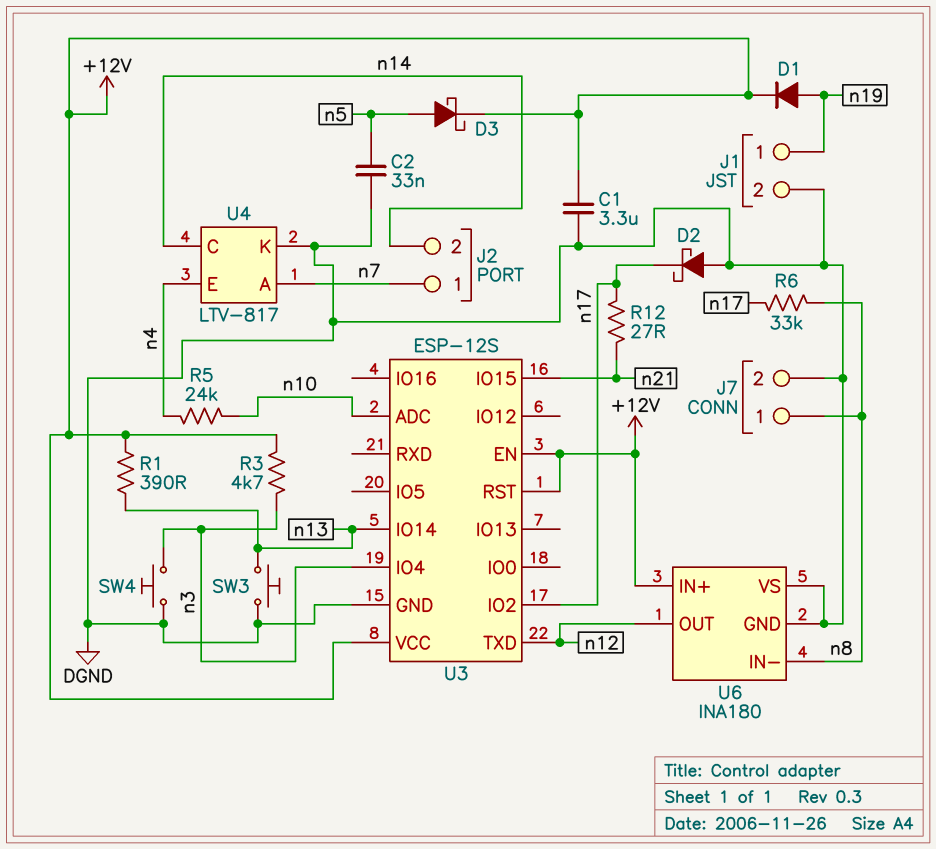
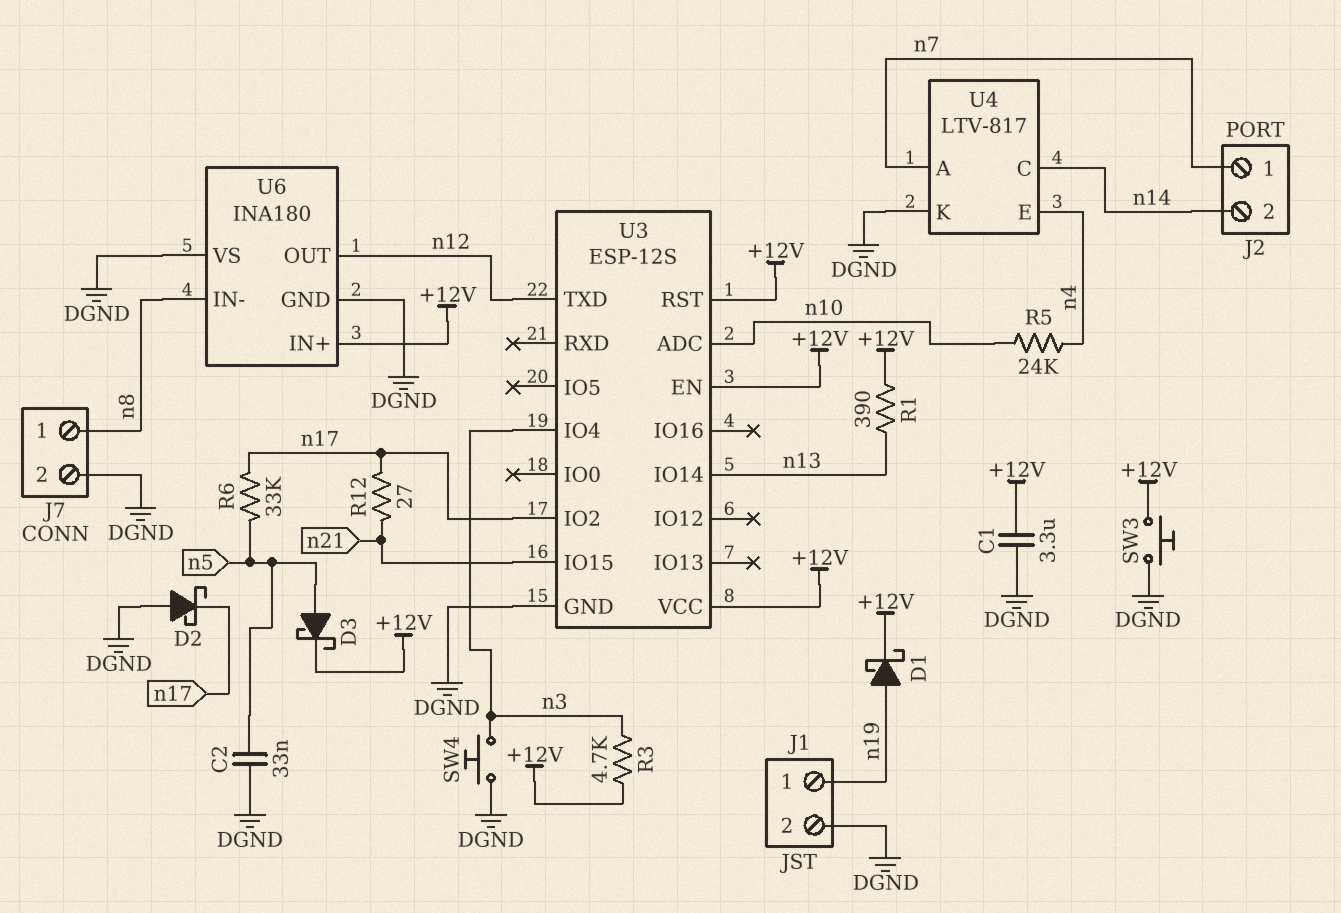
D1: diode (A n19, K +12V) -> schottky (A n19, K +12V)
R6: 33k (n8, n17) -> 33k (n5, n17)
SW3: button (DGND, n13) -> button (+12V, DGND)

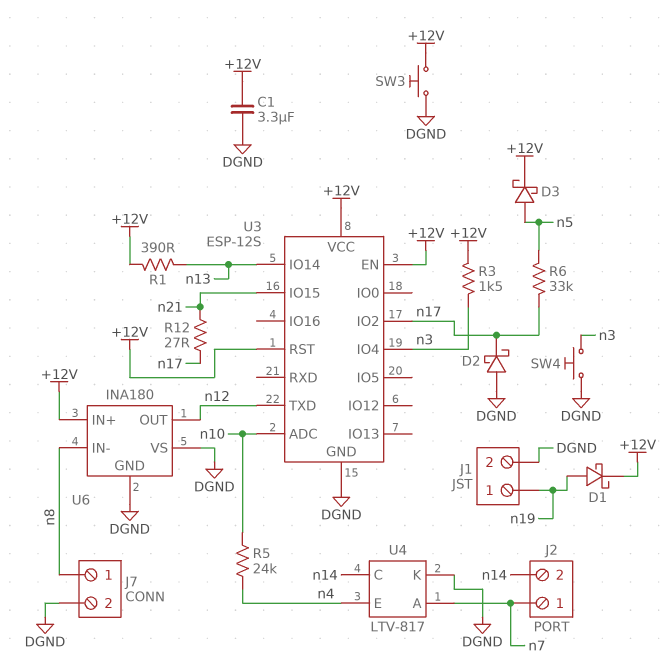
C2: 33nF (DGND, n5) -> none
R3: 4.7k (+12V, n3) -> 1.5k (+12V, n3)

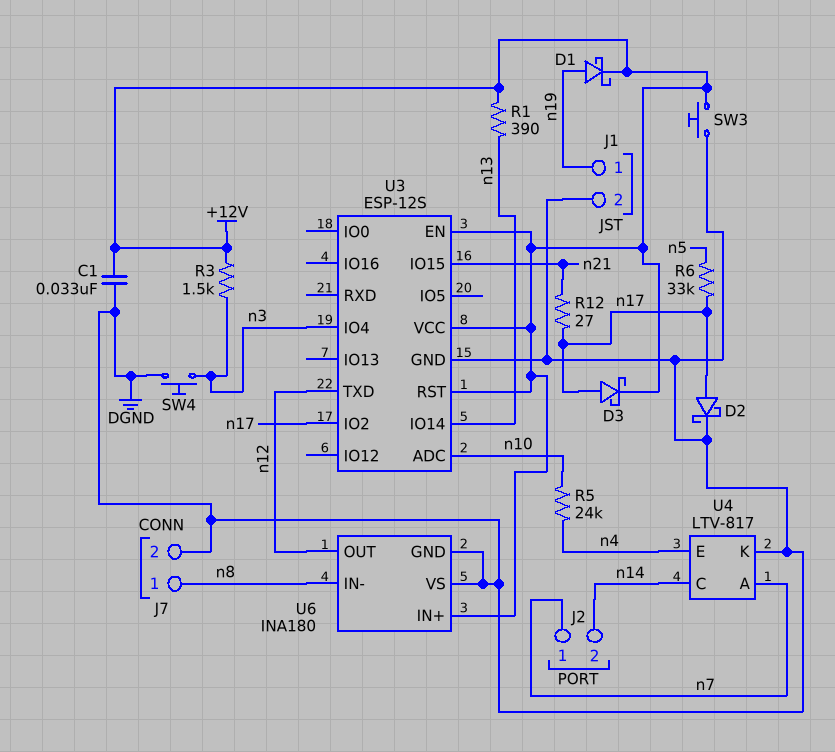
C1: 3.3uF (+12V, DGND) -> 33nF (+12V, DGND)
D2: schottky (A DGND, K n17) -> schottky (A n17, K DGND)
D3: schottky (A n5, K +12V) -> schottky (A n17, K +12V)

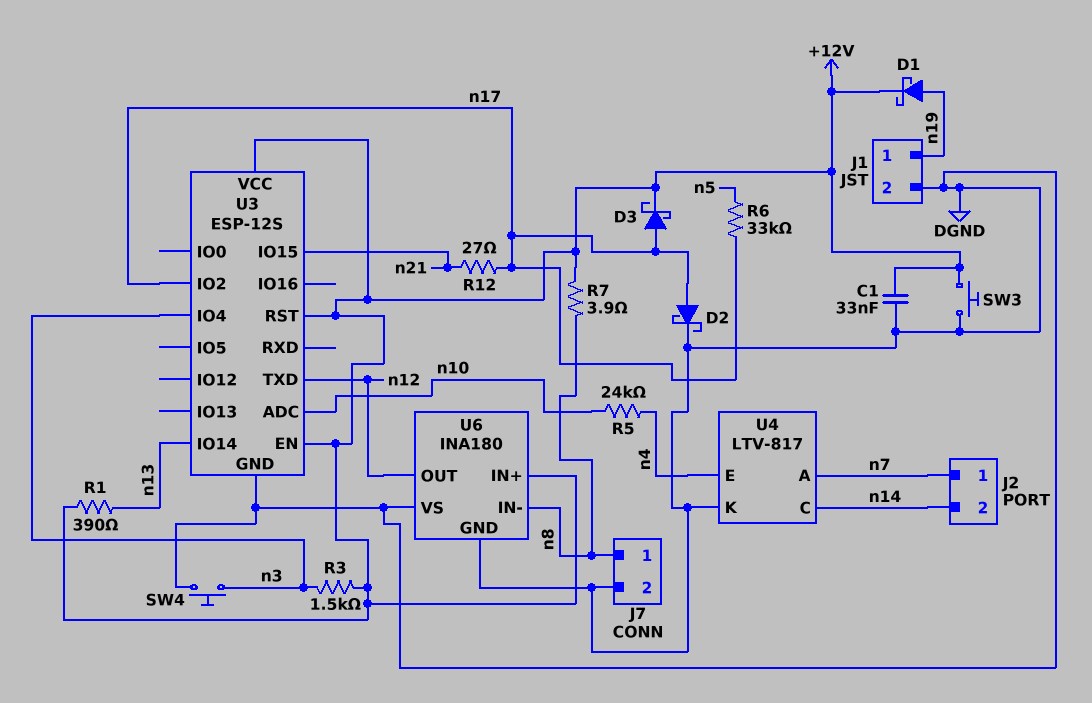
R7: none -> 3.9 (+12V, n8)

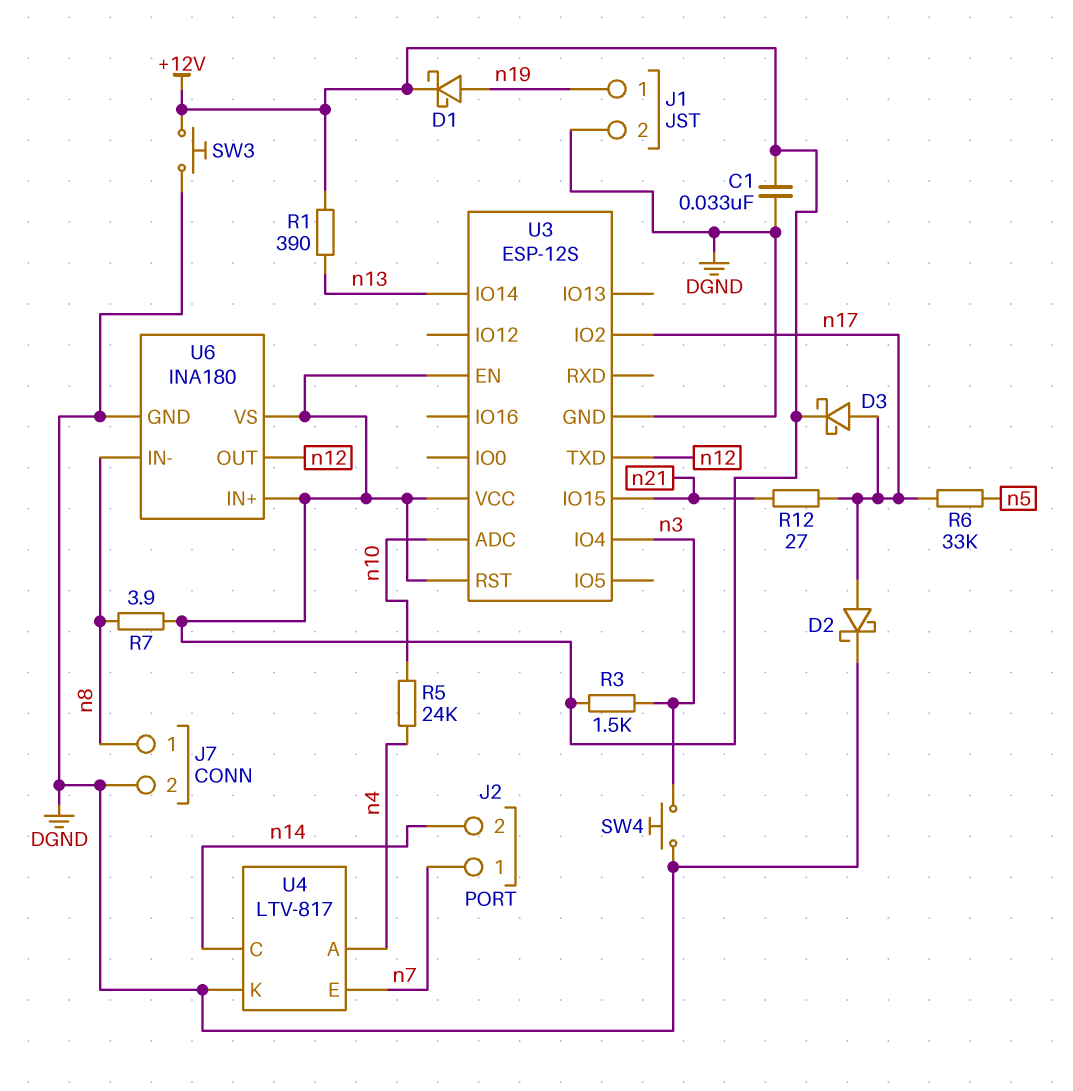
U4 pin A: n7 -> n4
U4 pin E: n4 -> n7
U6 pin VS: DGND -> +12V

